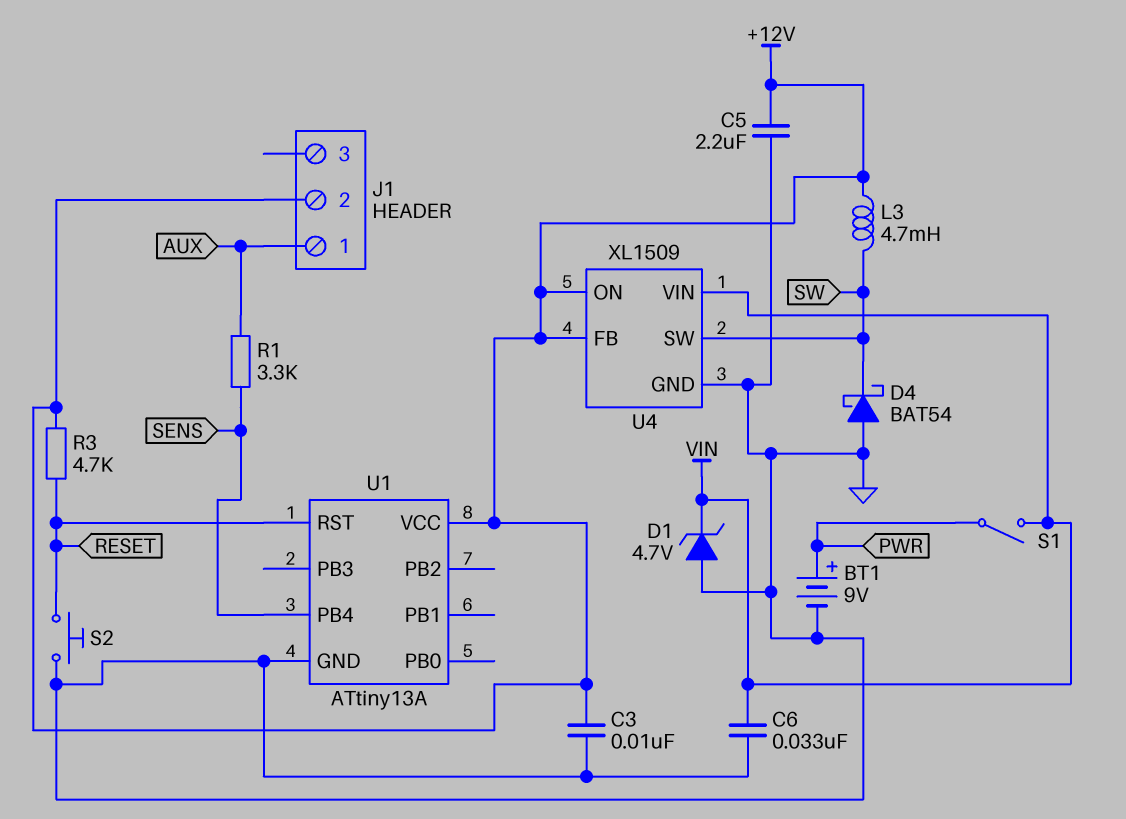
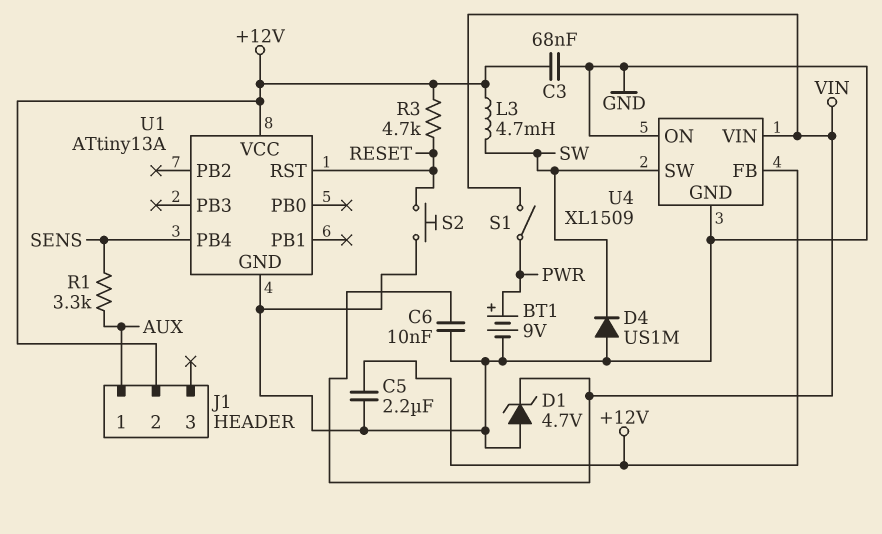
C3: 10nF (+12V, GND) -> 68nF (+12V, GND)
C6: 33nF (GND, VIN) -> 10nF (GND, VIN)
D4: schottky BAT54 (A GND, K SW) -> diode US1M (A GND, K SW)
U4 pin ON: +12V -> GND

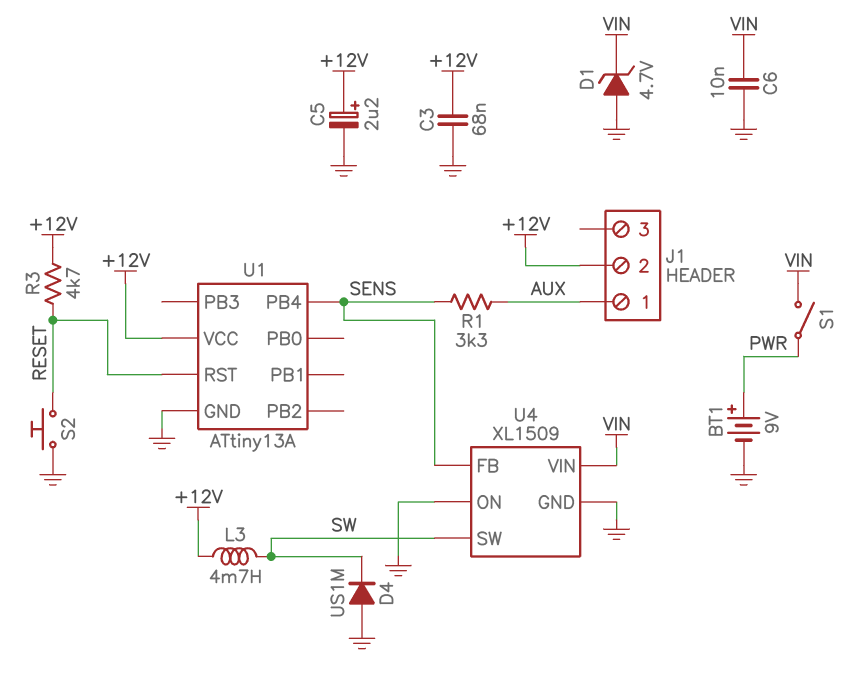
C5: 2.2uF (+12V, GND) -> 2.2uF (plus +12V, minus GND)
U4 pin FB: +12V -> SENS

